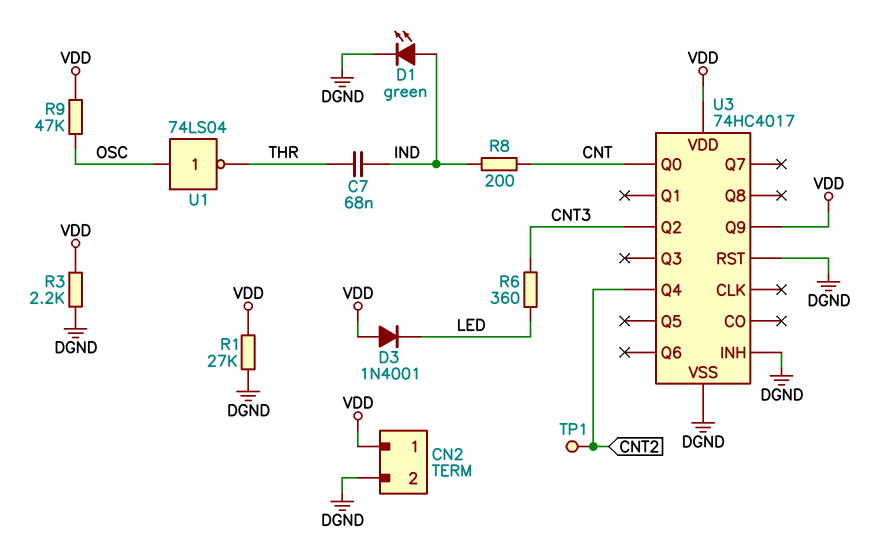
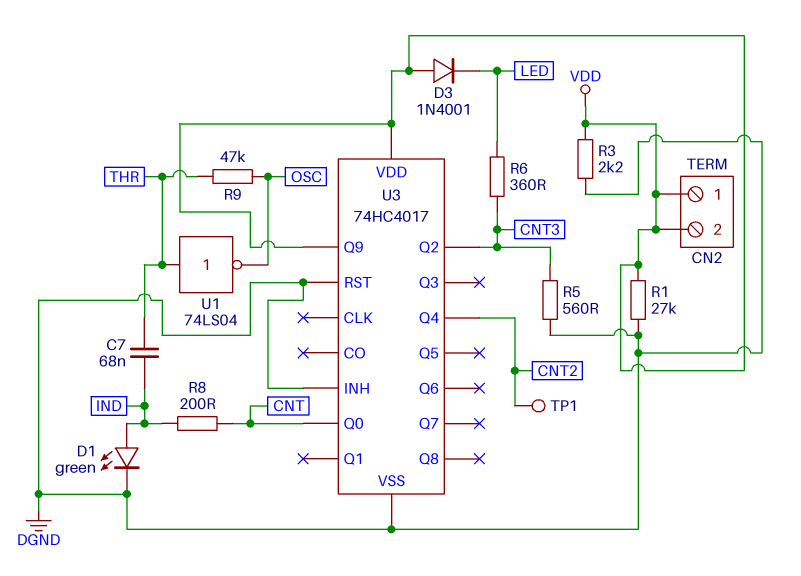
CN2 pin 2: DGND -> VDD
R5: none -> 560 (CNT3, DGND)
R9: 47k (OSC, VDD) -> 47k (OSC, THR)
U1: NOT 74LS04 (in OSC, out THR) -> NOT 74LS04 (in THR, out OSC)

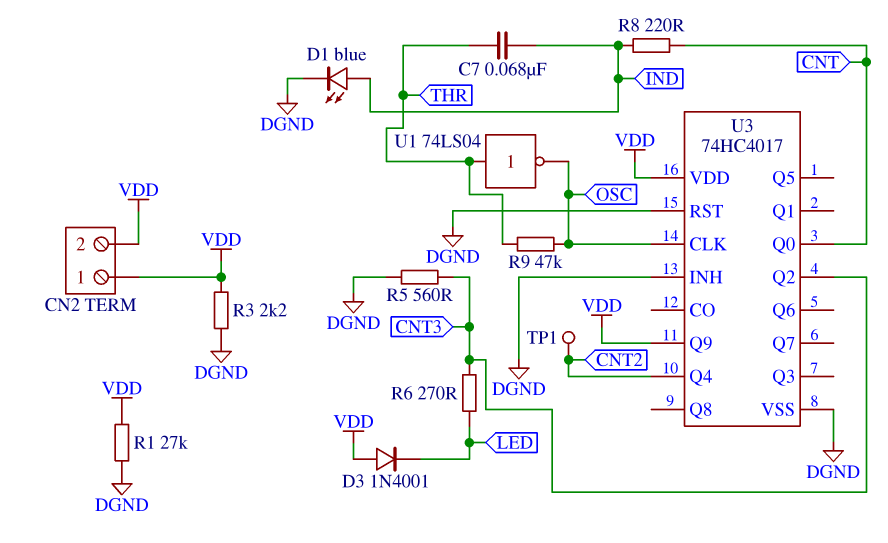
D1: LED green (A IND, K DGND) -> LED blue (A IND, K DGND)
R6: 360 (CNT3, LED) -> 270 (CNT3, LED)
R8: 200 (CNT, IND) -> 220 (CNT, IND)
U3 pin CLK: none -> OSC

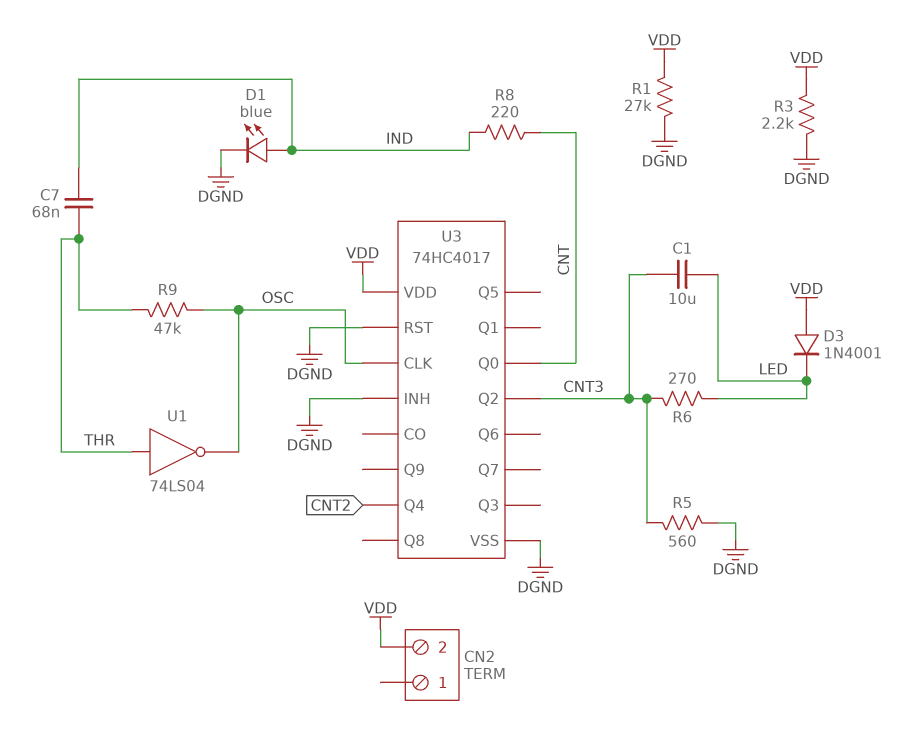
C1: none -> 10uF (CNT3, LED)
CN2 pin 1: VDD -> none
TP1: test point (CNT2) -> none
U3 pin Q9: VDD -> none

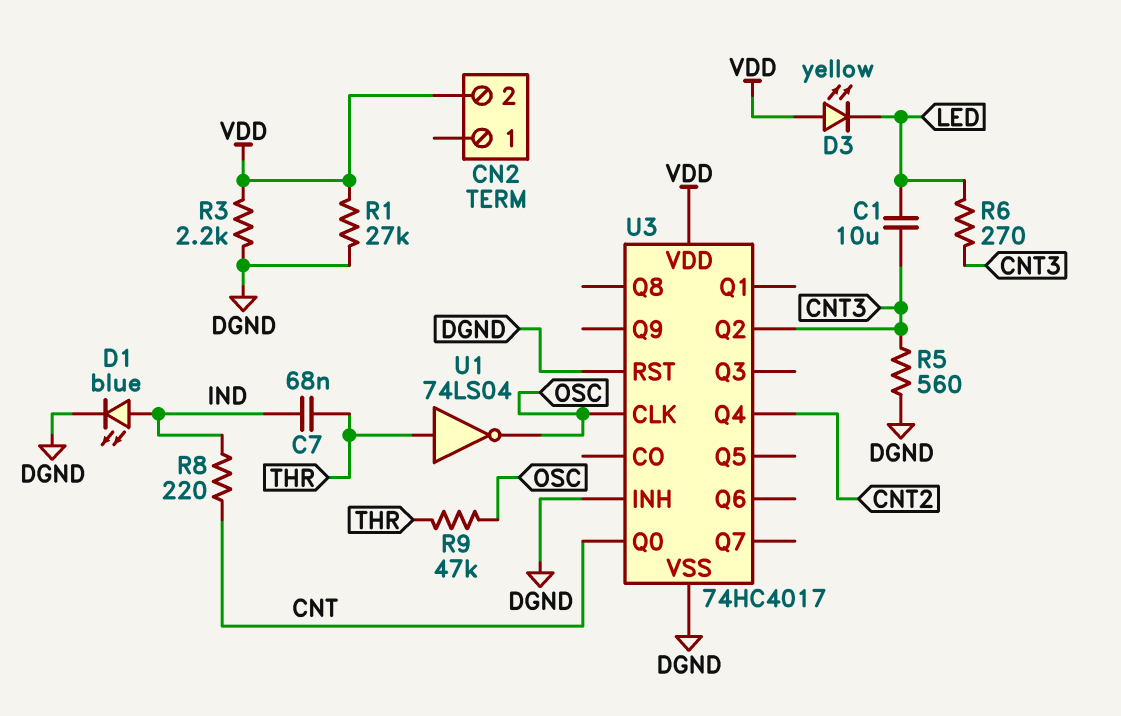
D3: diode 1N4001 (A VDD, K LED) -> LED yellow (A VDD, K LED)

